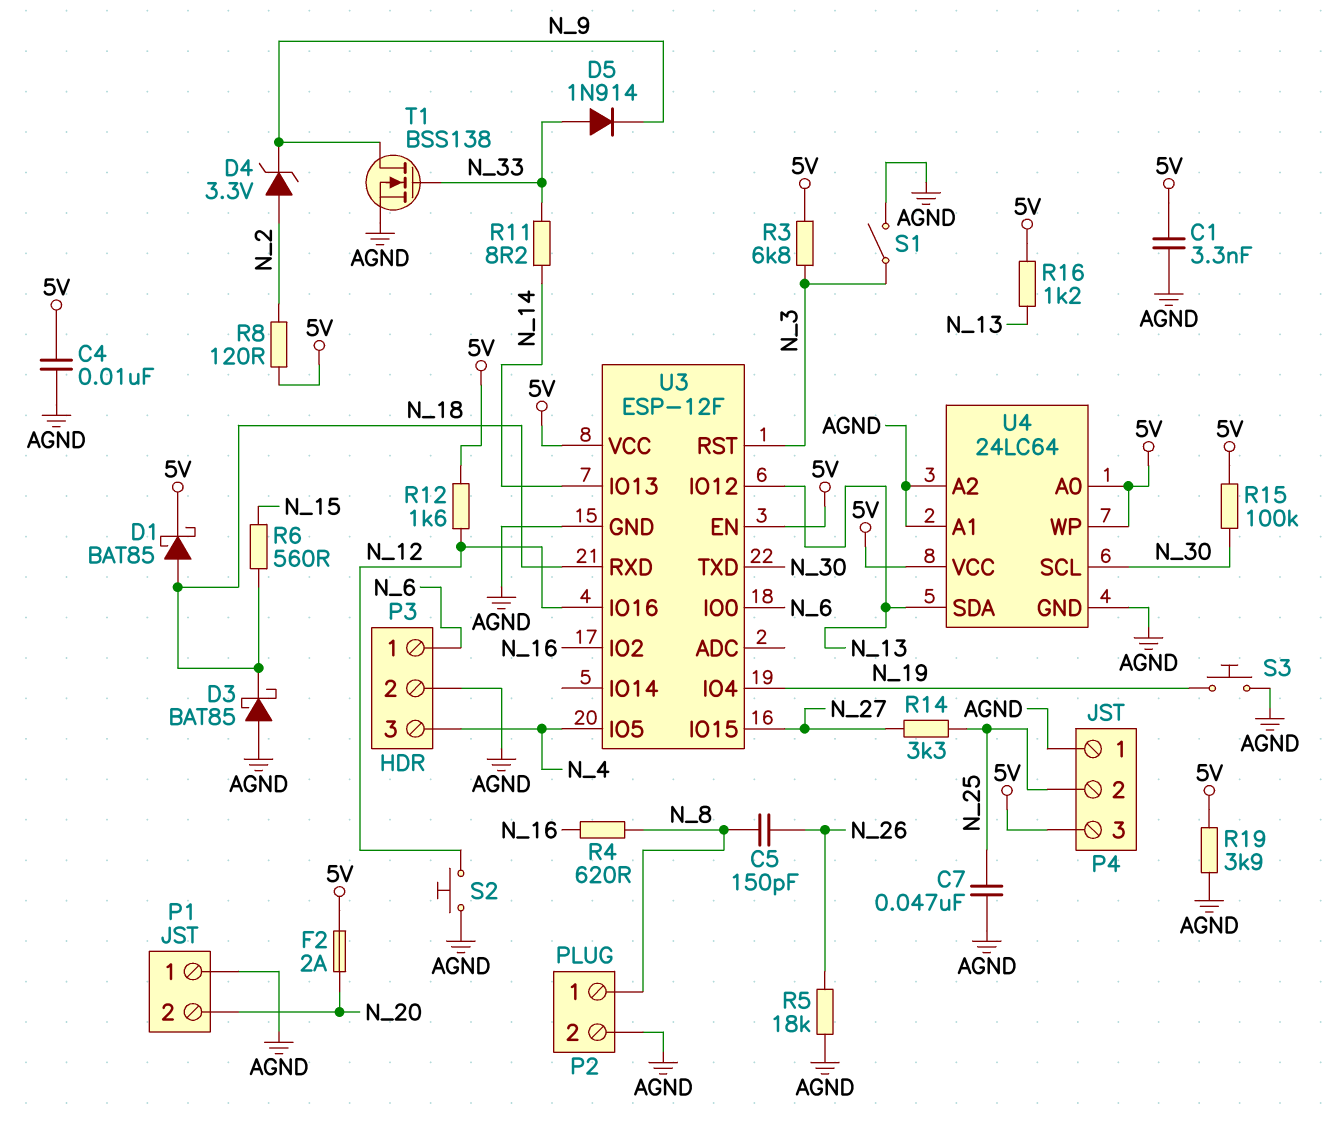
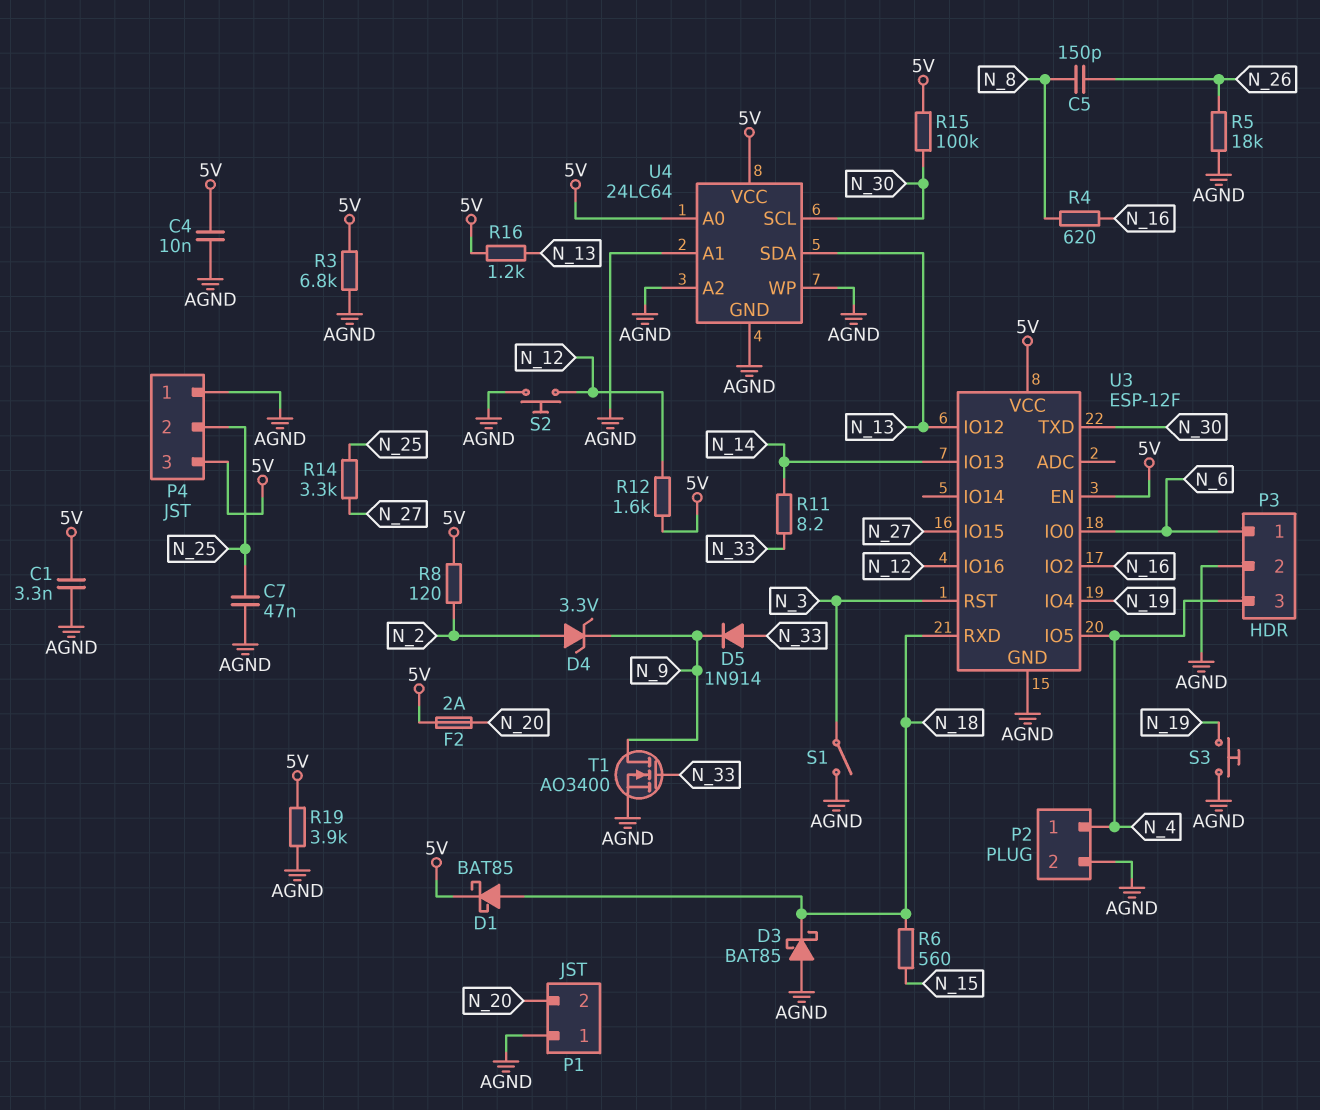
P2 pin 1: N_8 -> N_4
R3: 6.8k (5V, N_3) -> 6.8k (5V, AGND)
T1: NMOS BSS138 (G N_33, D N_9, S AGND) -> NMOS AO3400 (G N_33, D N_9, S AGND)
U4 pin WP: 5V -> AGND

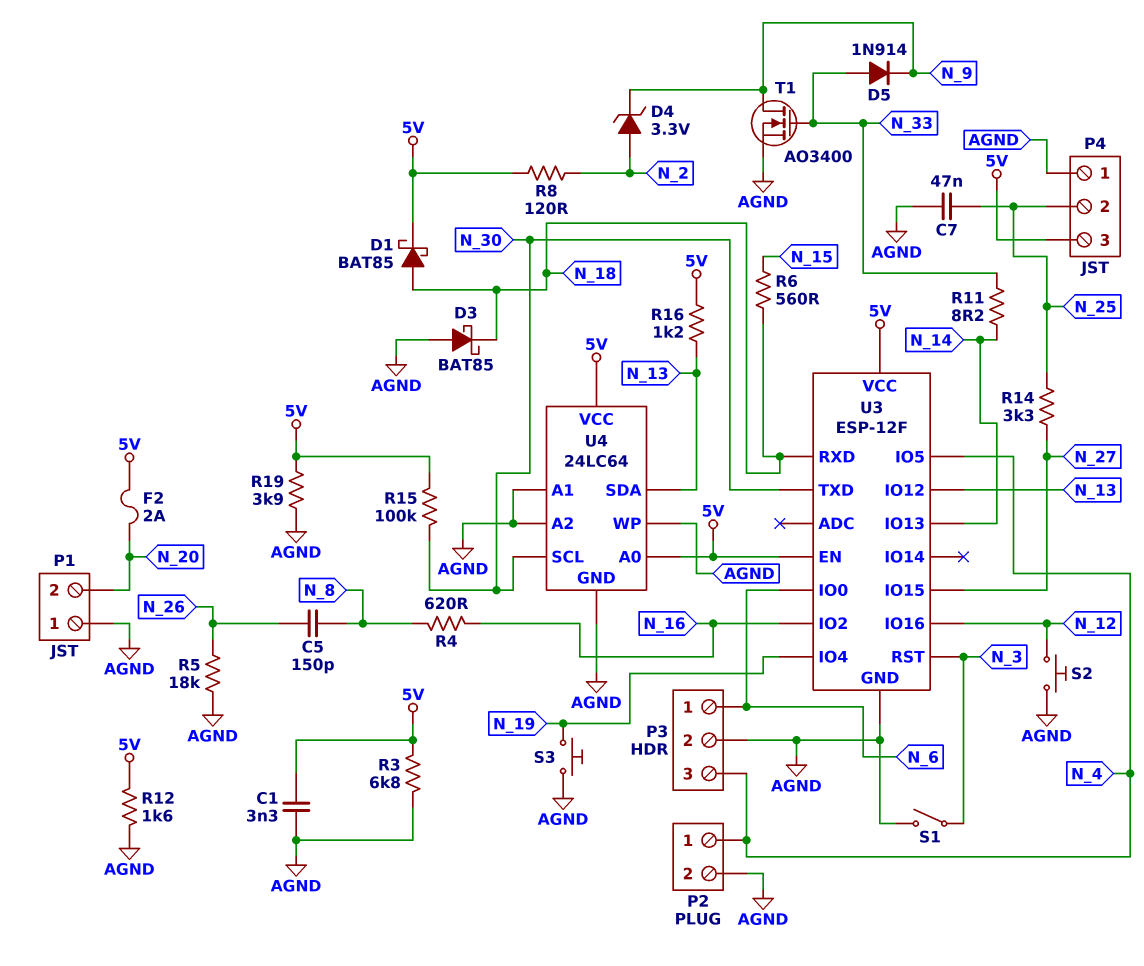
C4: 10nF (5V, AGND) -> none
R12: 1.6k (5V, N_12) -> 1.6k (5V, AGND)

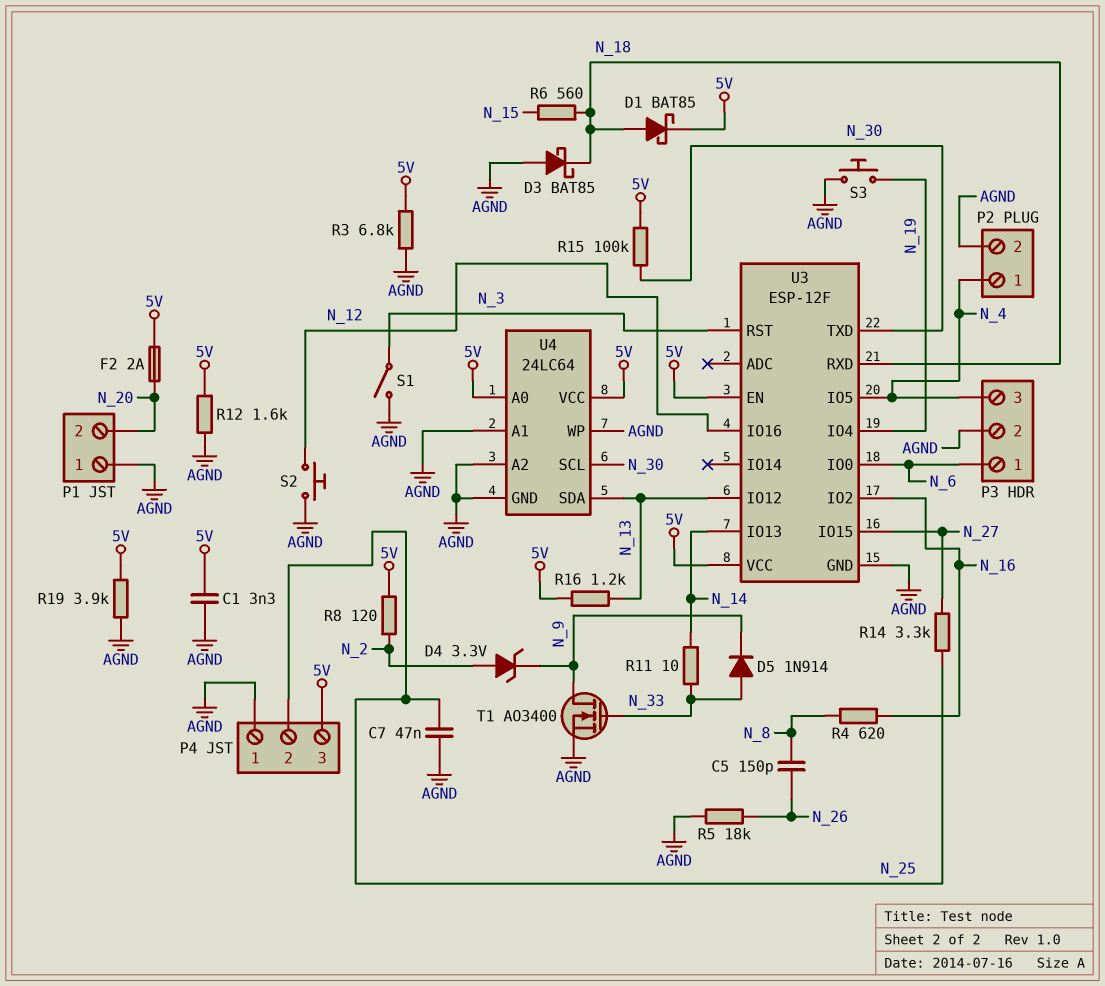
R11: 8.2 (N_14, N_33) -> 10 (N_14, N_33)

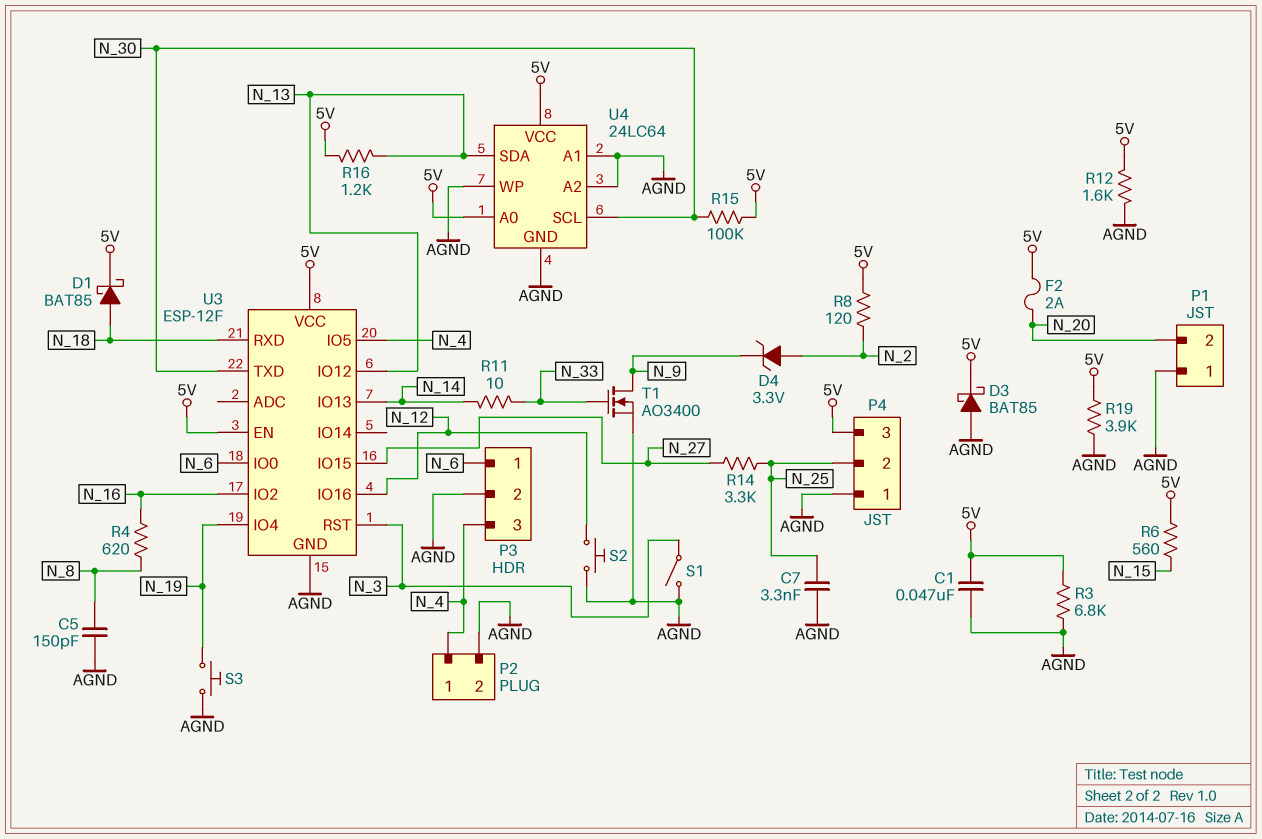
C1: 3.3nF (5V, AGND) -> 47nF (5V, AGND)
C5: 150pF (N_8, N_26) -> 150pF (AGND, N_8)
C7: 47nF (AGND, N_25) -> 3.3nF (AGND, N_25)
D3: schottky BAT85 (A AGND, K N_18) -> schottky BAT85 (A AGND, K 5V)
D5: diode 1N914 (A N_33, K N_9) -> none
R5: 18k (AGND, N_26) -> none
R6: 560 (N_15, N_18) -> 560 (5V, N_15)

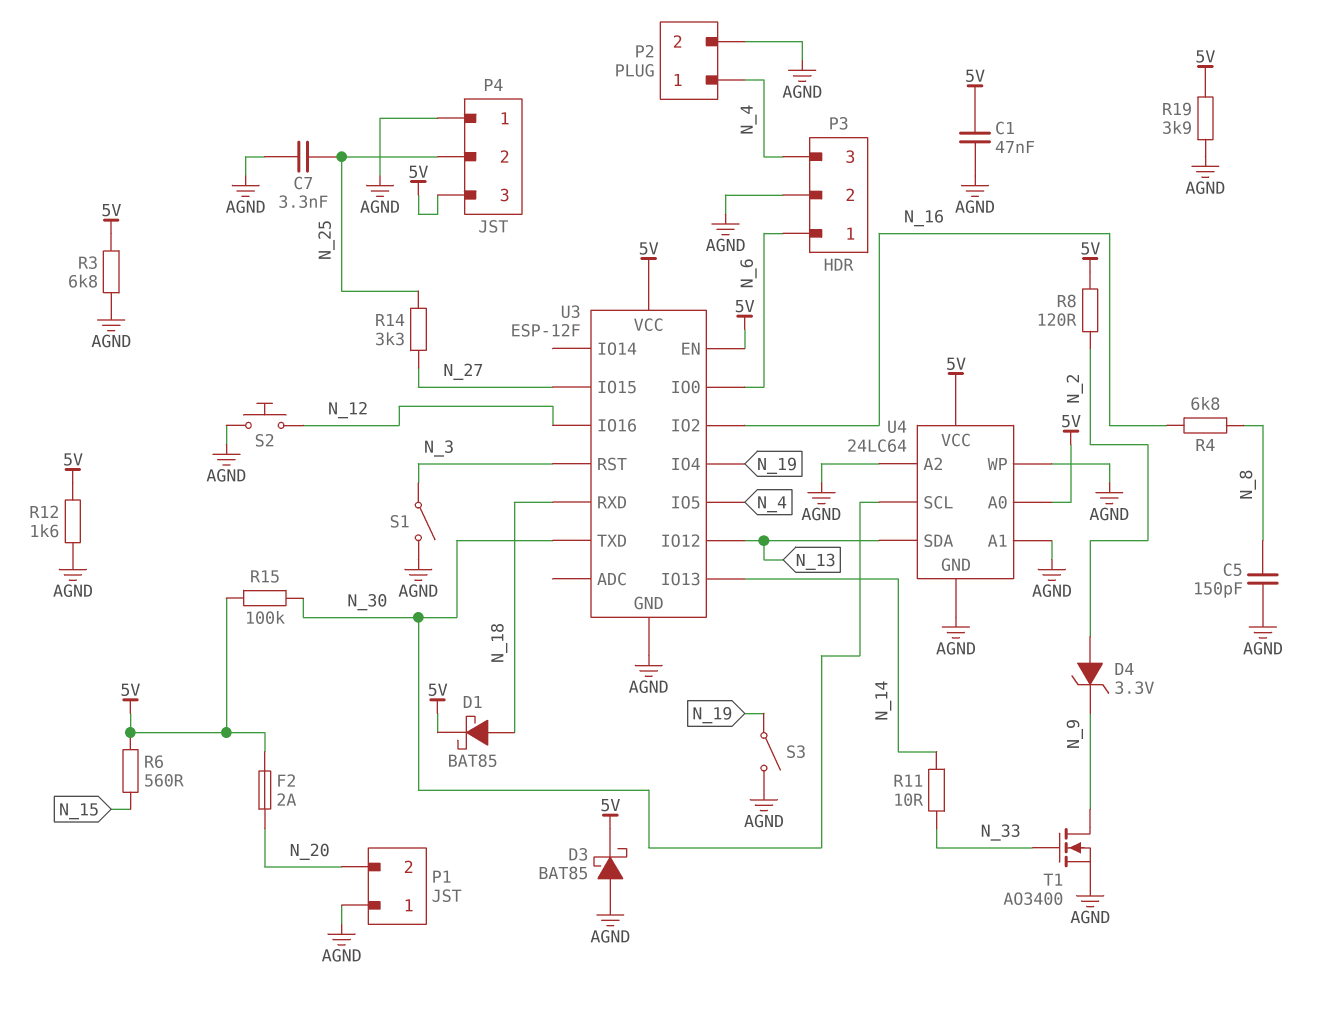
R4: 620 (N_8, N_16) -> 6.8k (N_8, N_16)
R16: 1.2k (5V, N_13) -> none
S3: button (AGND, N_19) -> switch (AGND, N_19)

